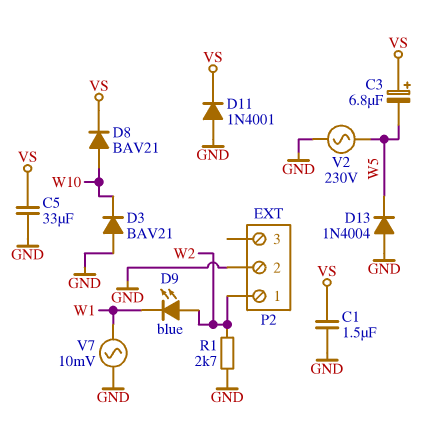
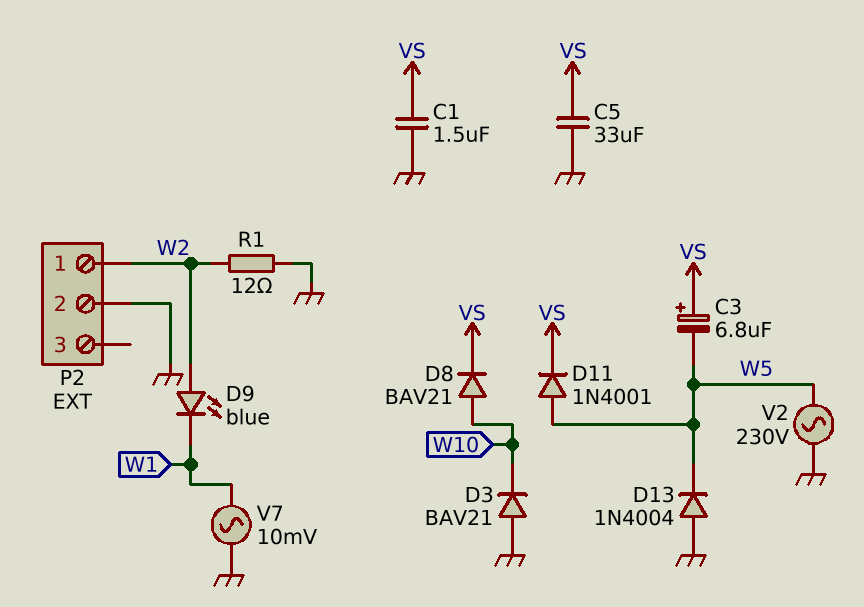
D11: diode 1N4001 (A GND, K VS) -> diode 1N4001 (A W5, K VS)
R1: 2.7k (GND, W2) -> 12 (GND, W2)

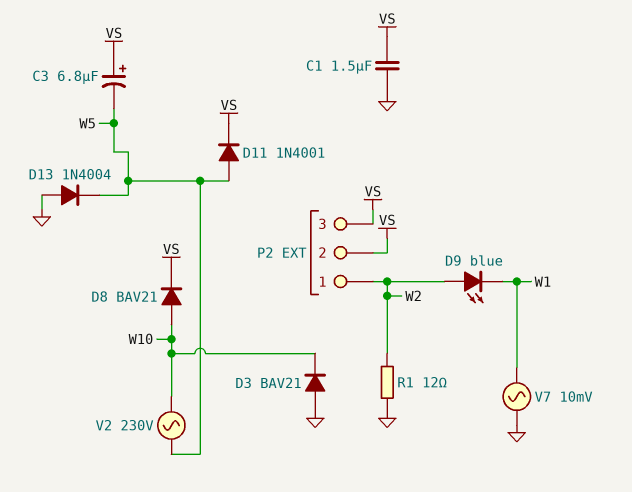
C5: 33uF (GND, VS) -> none
P2 pin 2: GND -> VS
P2 pin 3: none -> VS
V2: AC 230V (GND, W5) -> AC 230V (W5, W10)

